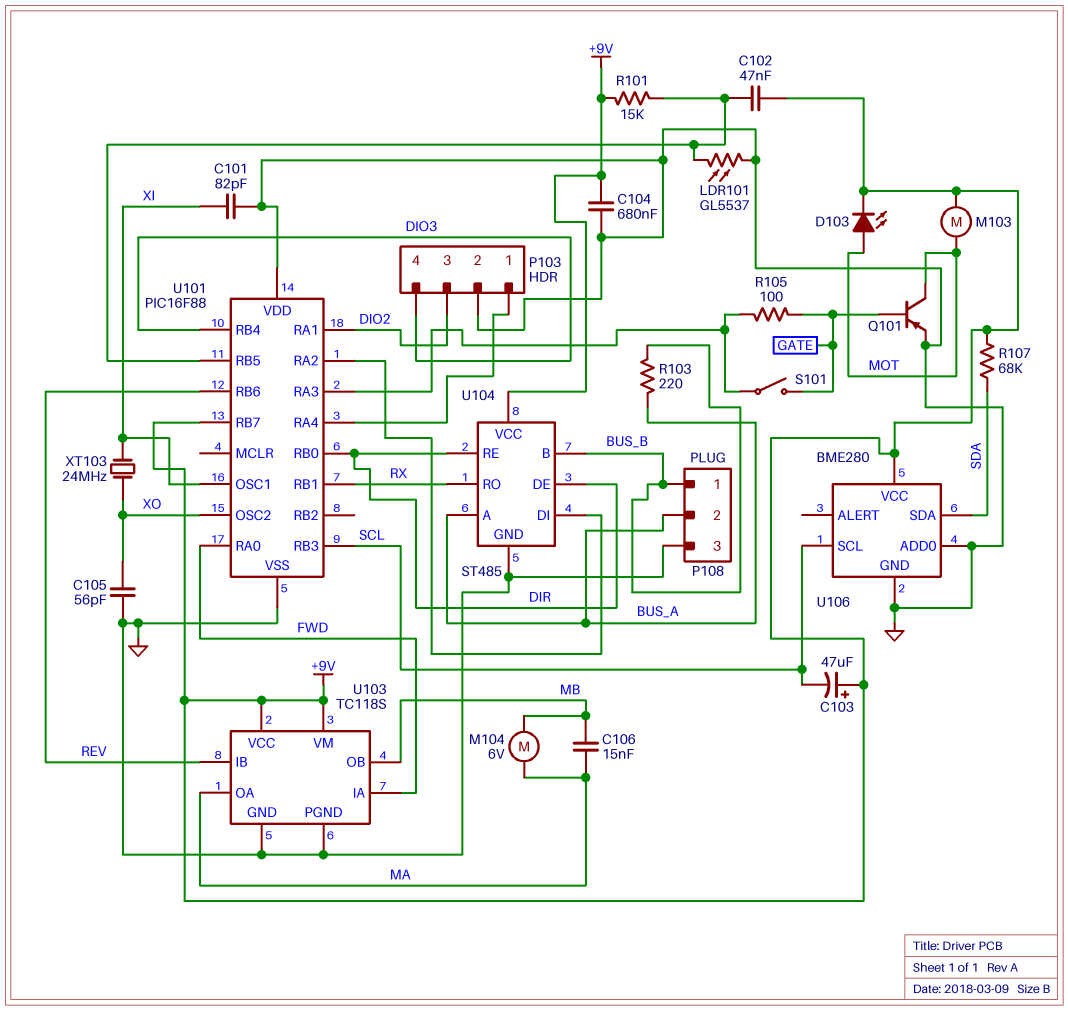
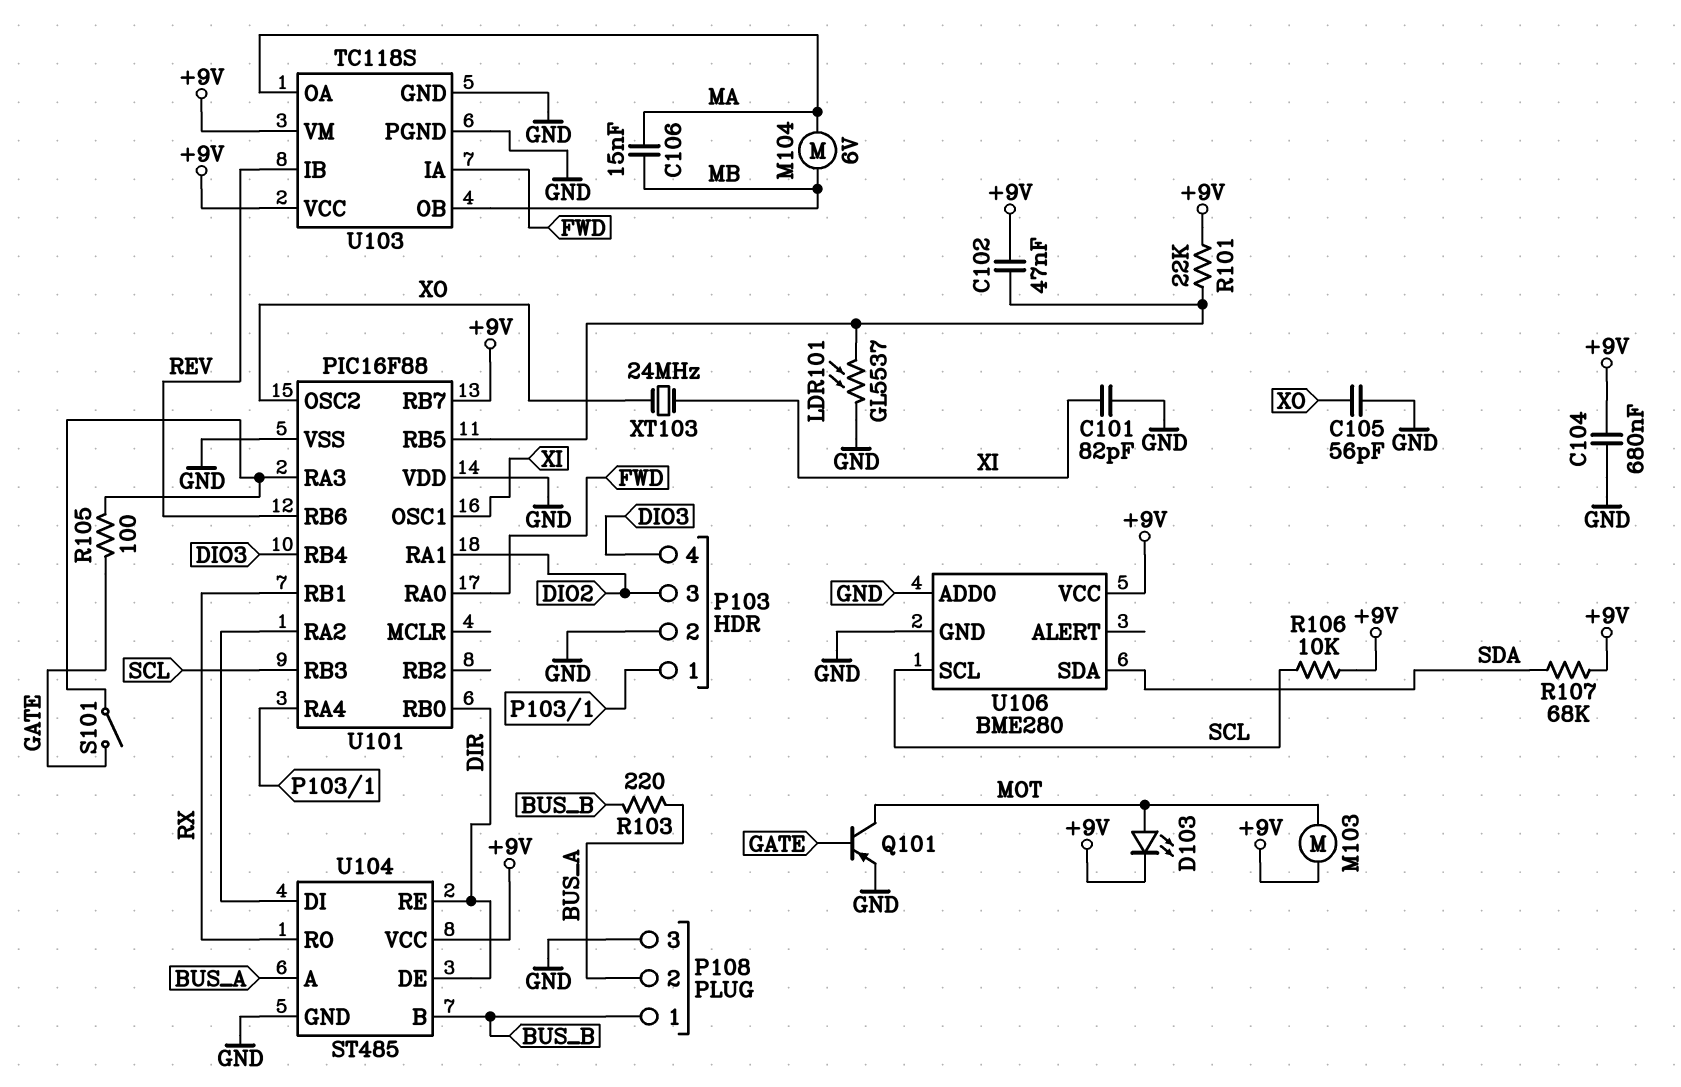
C103: 47uF (plus +9V, minus SCL) -> none
R101: 15k (+9V, U101/RB5) -> 22k (+9V, U101/RB5)
R106: none -> 10k (+9V, SCL)

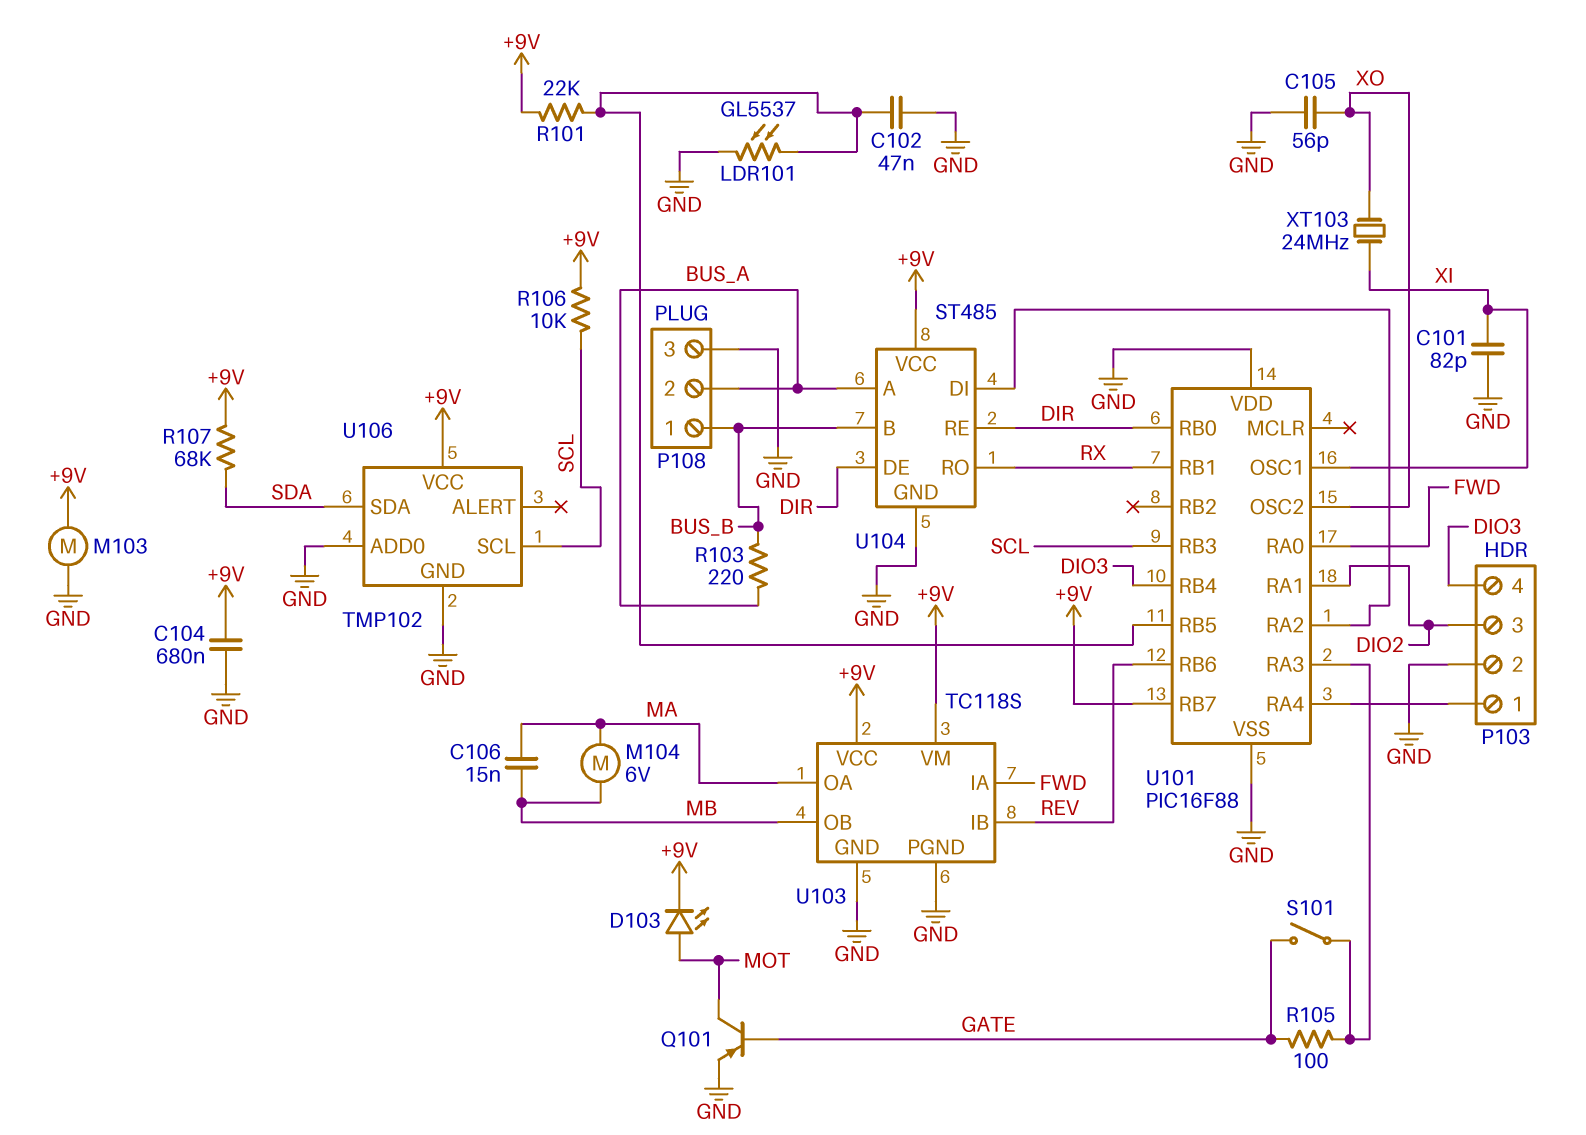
C102: 47nF (+9V, U101/RB5) -> 47nF (GND, U101/RB5)
M103: motor (+9V, MOT) -> motor (+9V, GND)
U106: BME280 -> TMP102

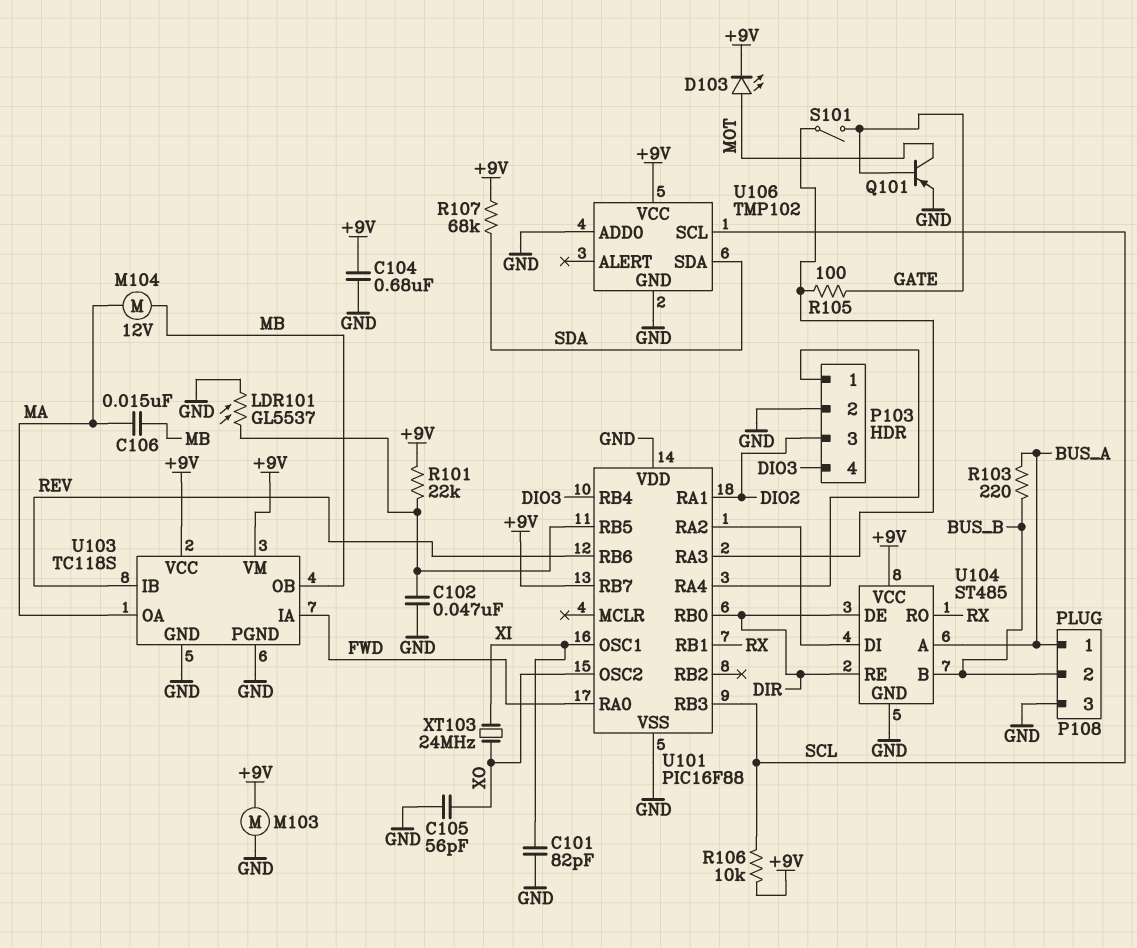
M104: motor 6V (MA, MB) -> motor 12V (MA, MB)
P108 pin 1: BUS_B -> BUS_A
P108 pin 2: BUS_A -> BUS_B

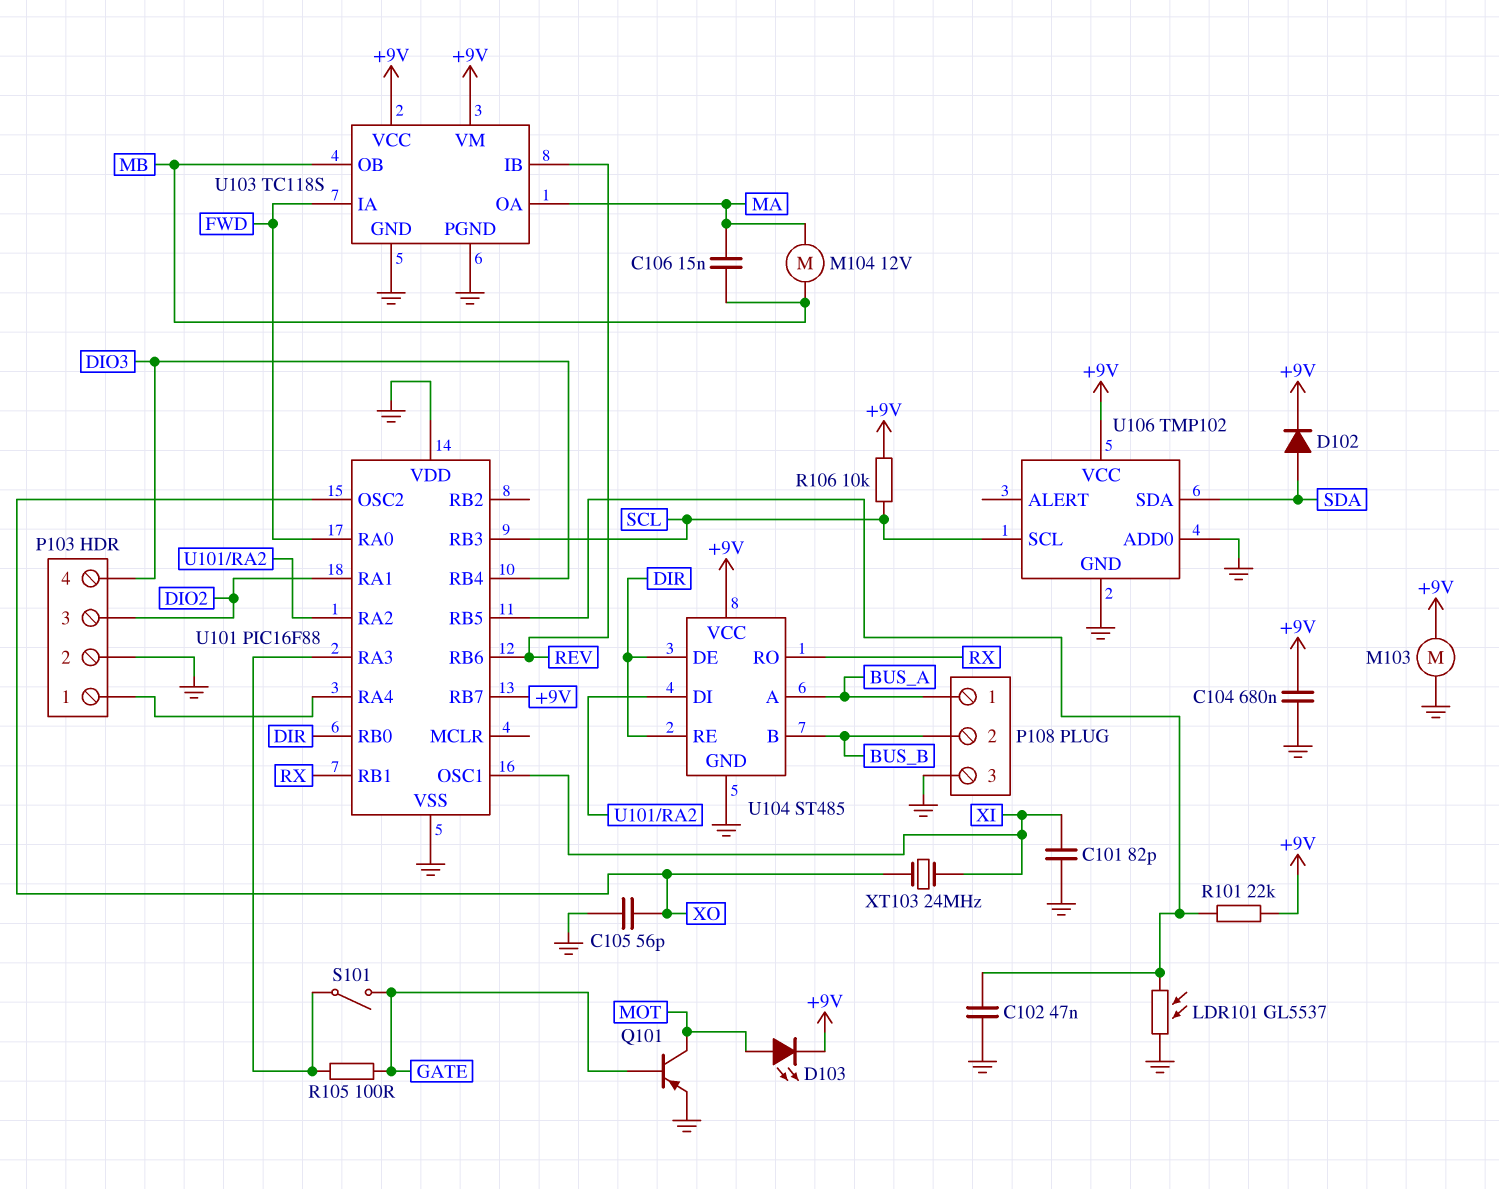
D102: none -> diode (A SDA, K +9V)
R103: 220 (BUS_A, BUS_B) -> none
R107: 68k (+9V, SDA) -> none

